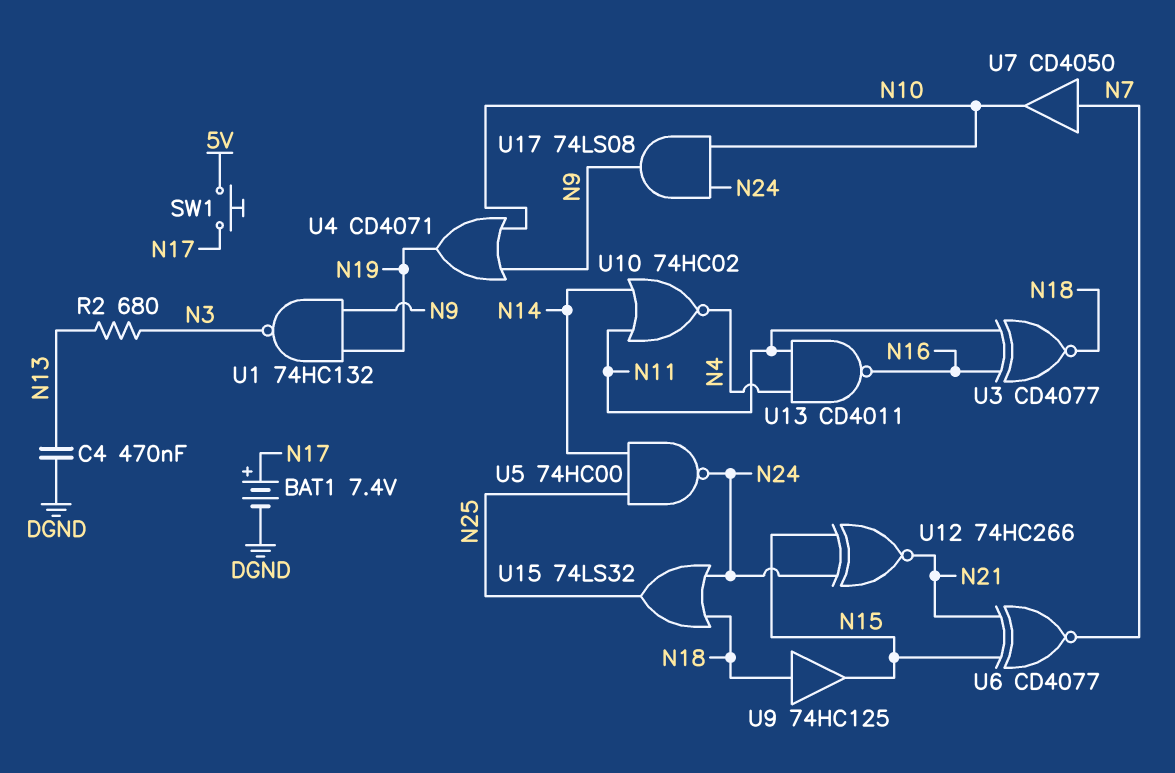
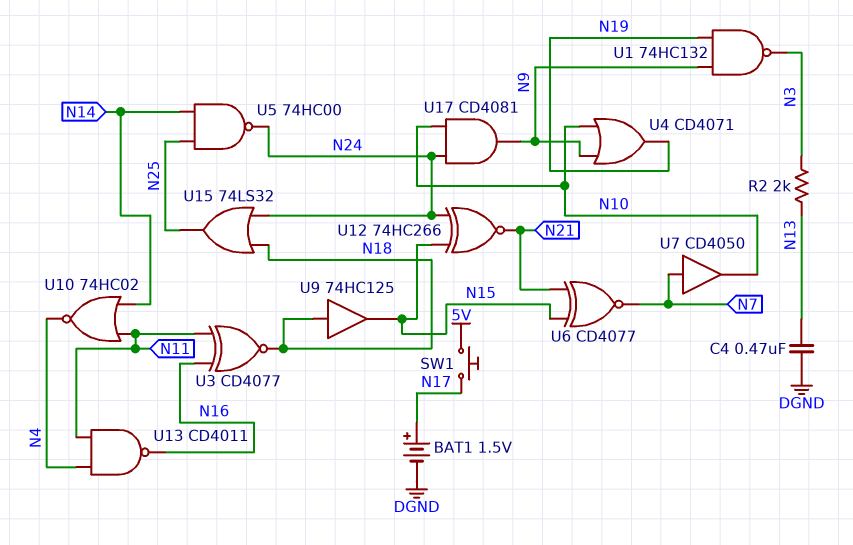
BAT1: 7.4V (plus N17, minus DGND) -> 1.5V (plus N17, minus DGND)
R2: 680 (N3, N13) -> 2k (N3, N13)
U17: AND 74LS08 (in N10, in N24, out N9) -> AND CD4081 (in N10, in N24, out N9)

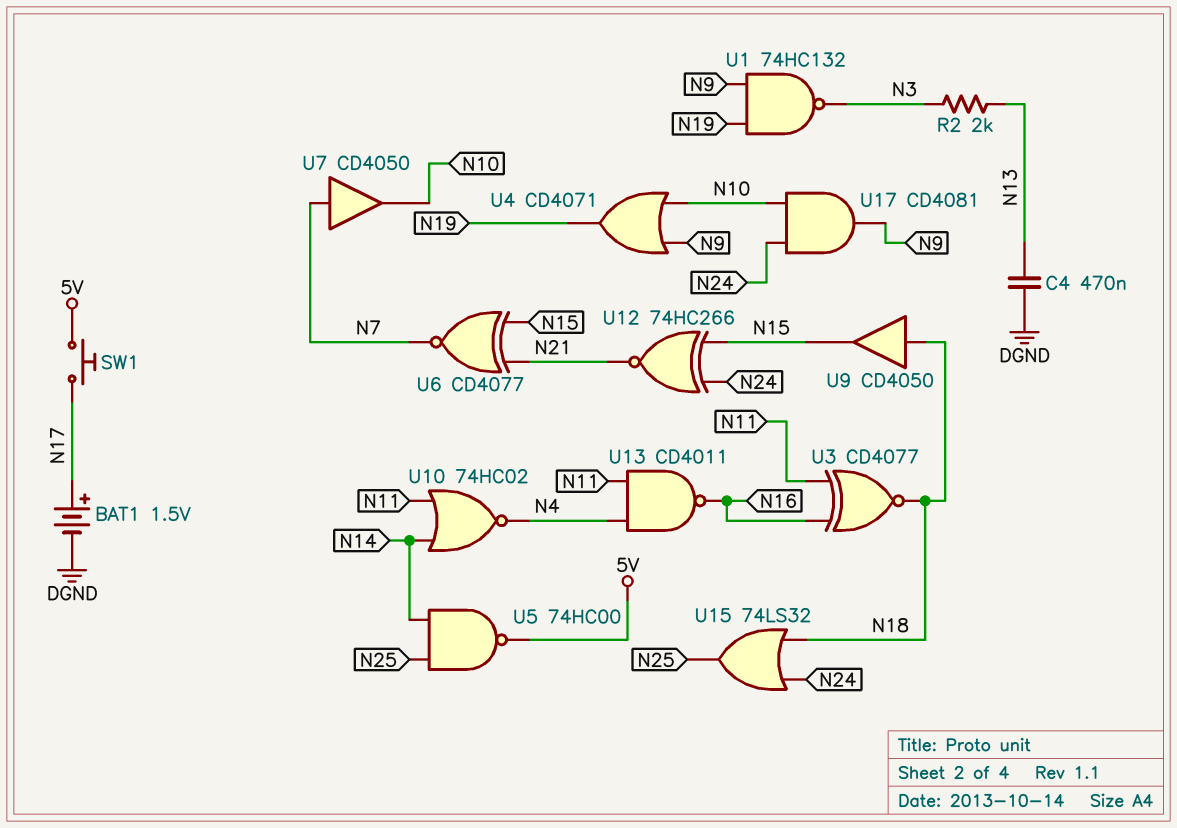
U5: NAND 74HC00 (in N14, in N25, out N24) -> NAND 74HC00 (in N14, in N25, out 5V)
U9: buffer 74HC125 (in N18, out N15) -> buffer CD4050 (in N18, out N15)

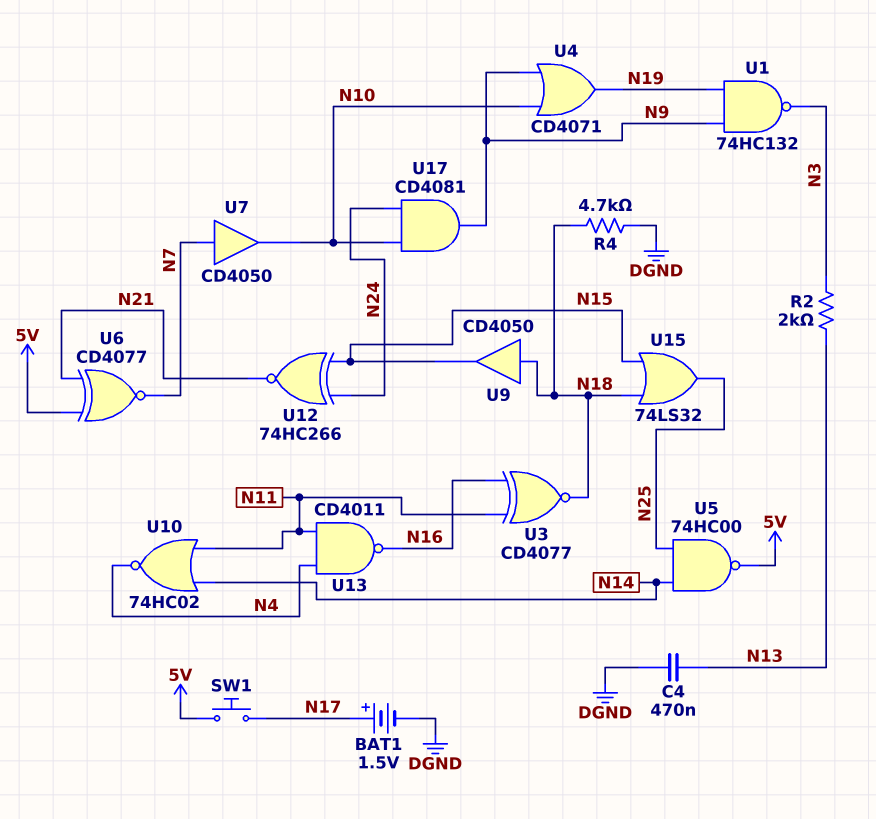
R4: none -> 4.7k (DGND, N18)
U6: XNOR CD4077 (in N15, in N21, out N7) -> XNOR CD4077 (in 5V, in N21, out N7)
U15: OR 74LS32 (in N18, in N24, out N25) -> OR 74LS32 (in N15, in N18, out N25)

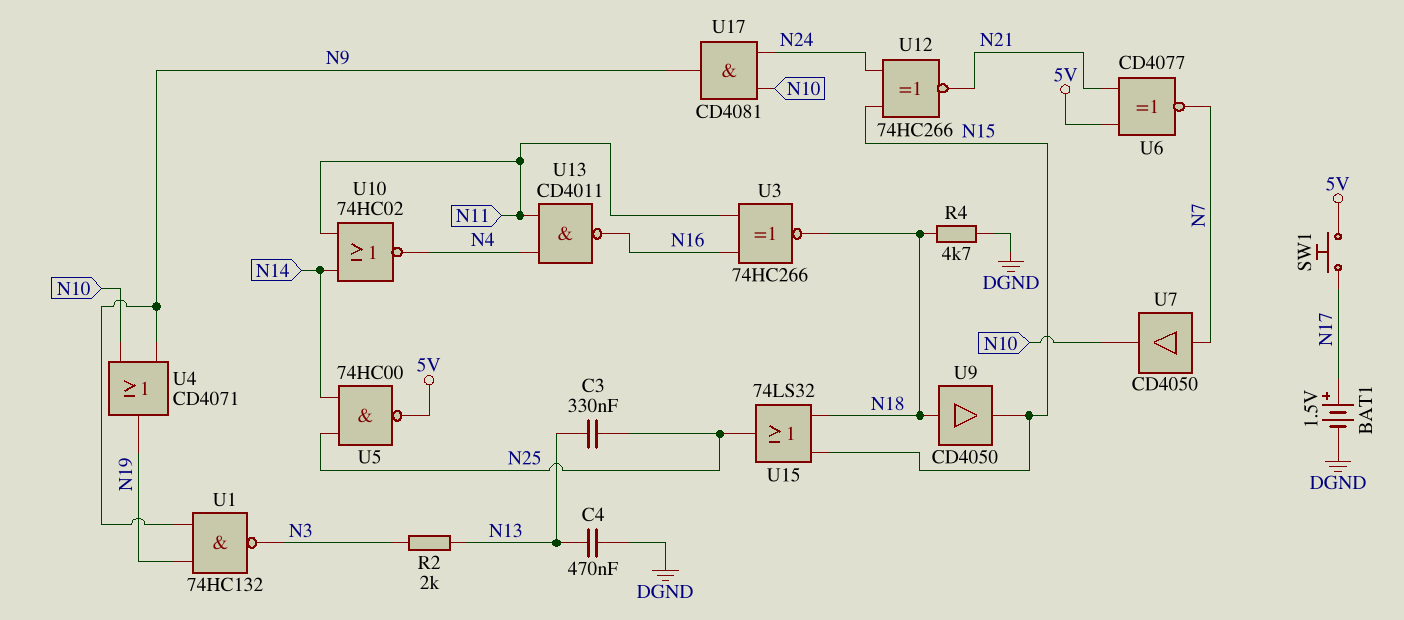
C3: none -> 330nF (N13, N25)
U3: XNOR CD4077 (in N11, in N16, out N18) -> XNOR 74HC266 (in N11, in N16, out N18)

